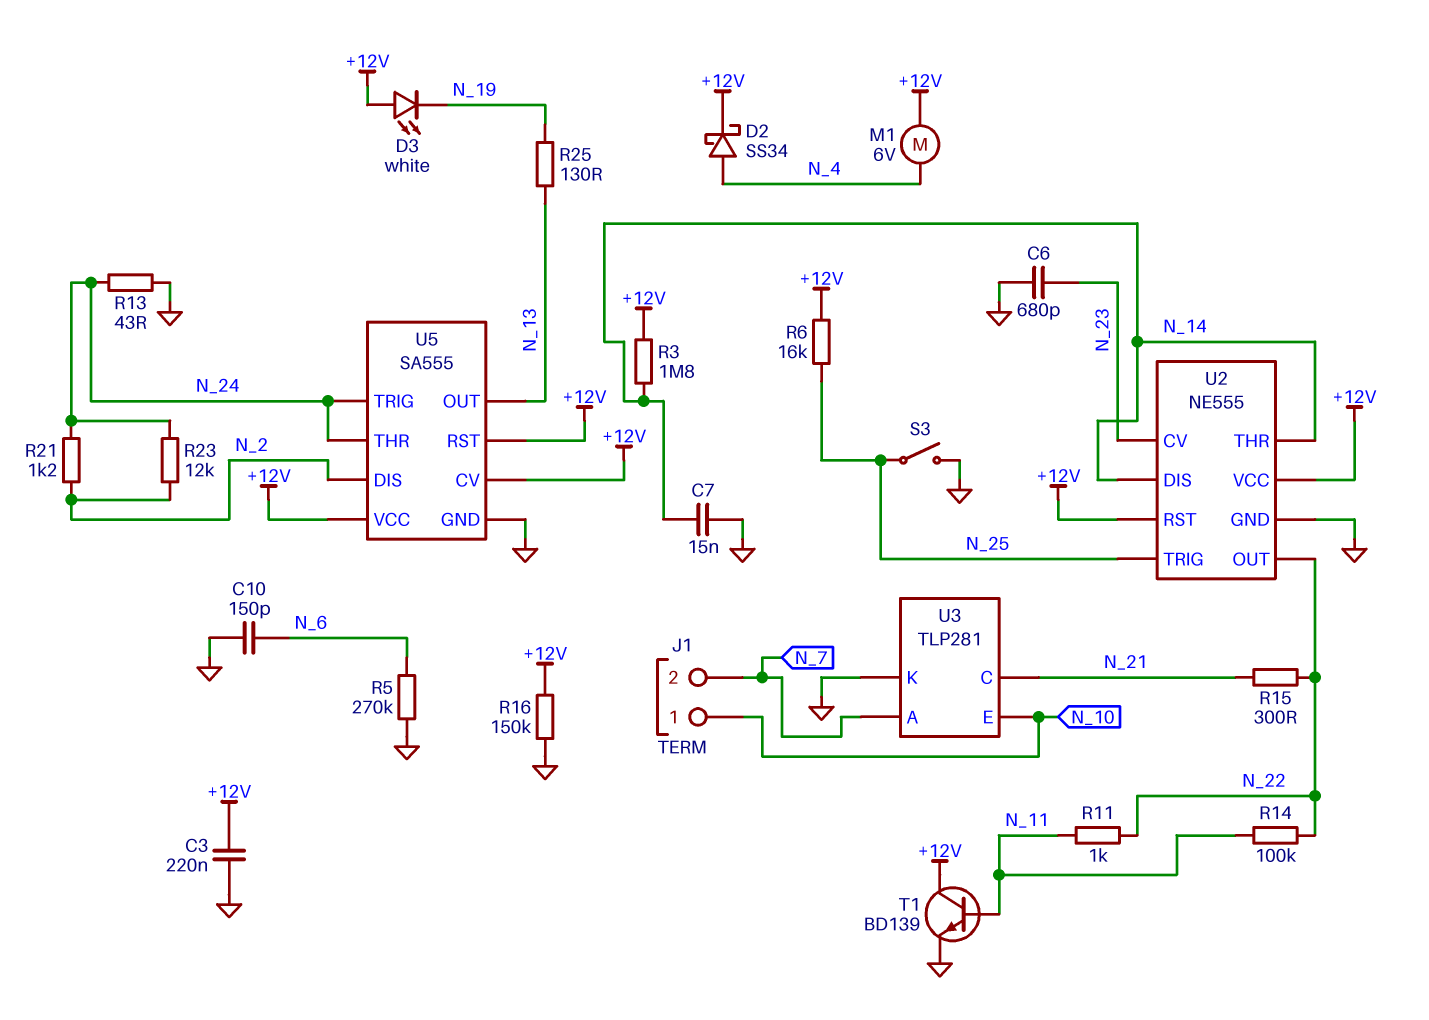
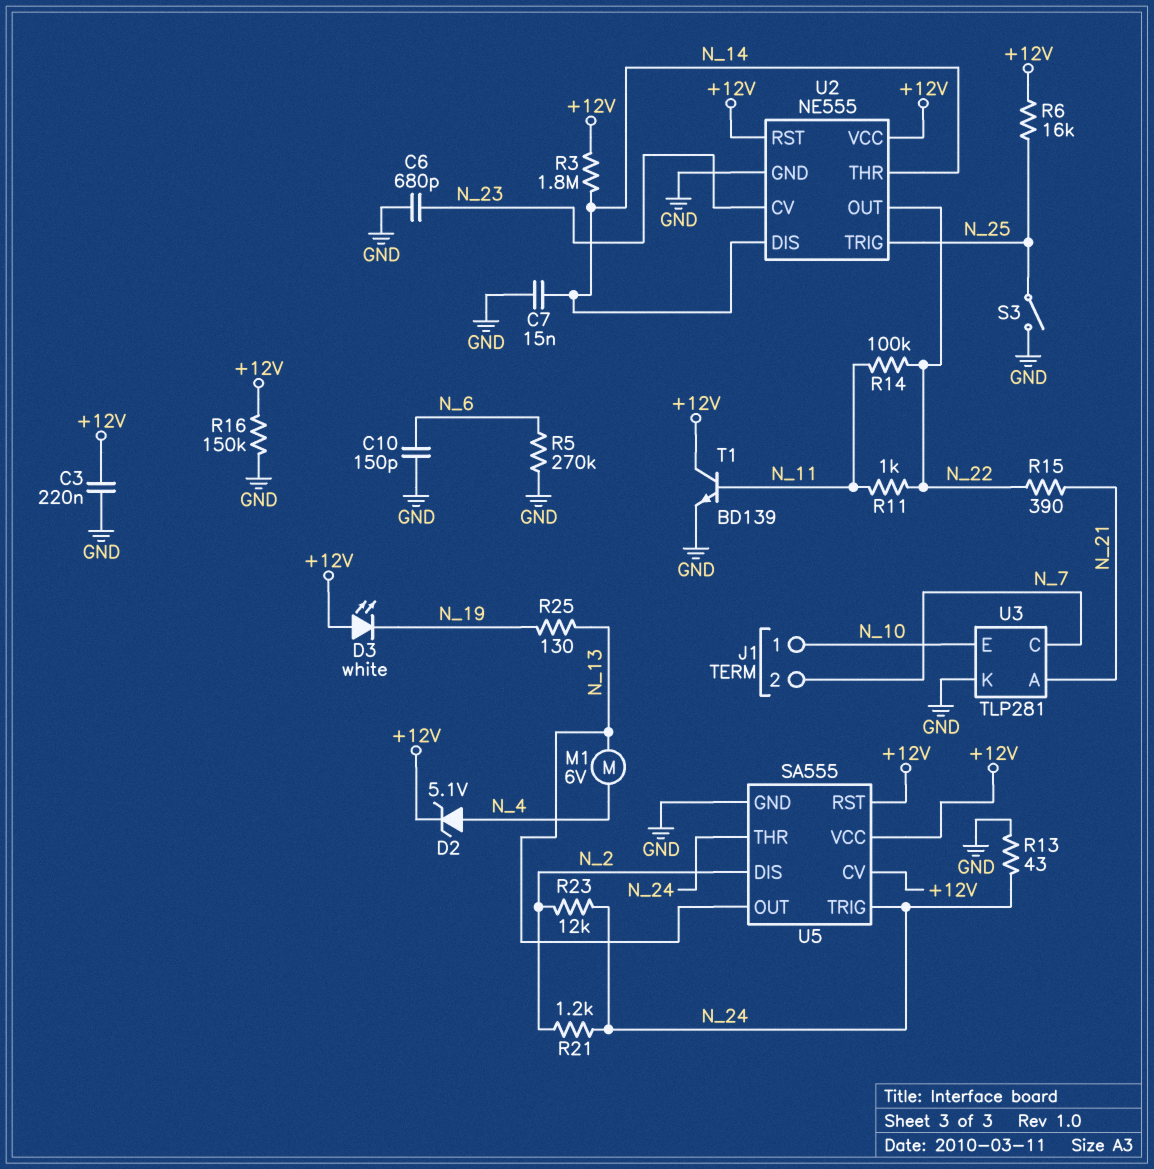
D2: schottky SS34 (A N_4, K +12V) -> zener 5.1V (A N_4, K +12V)
M1: motor 6V (+12V, N_4) -> motor 6V (N_4, N_13)
R15: 300 (N_21, N_22) -> 390 (N_21, N_22)
U3 pin A: N_7 -> N_21
U3 pin C: N_21 -> N_7

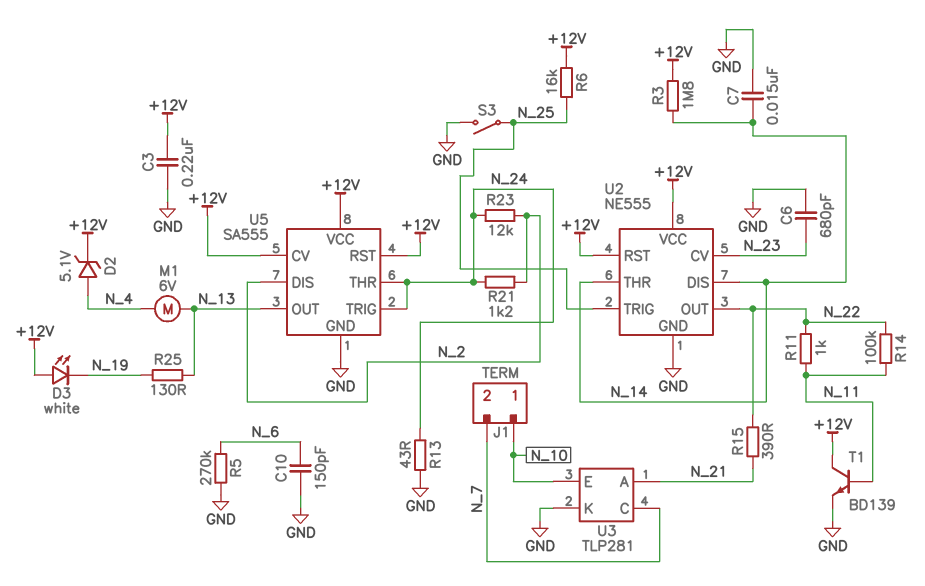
R16: 150k (+12V, GND) -> none

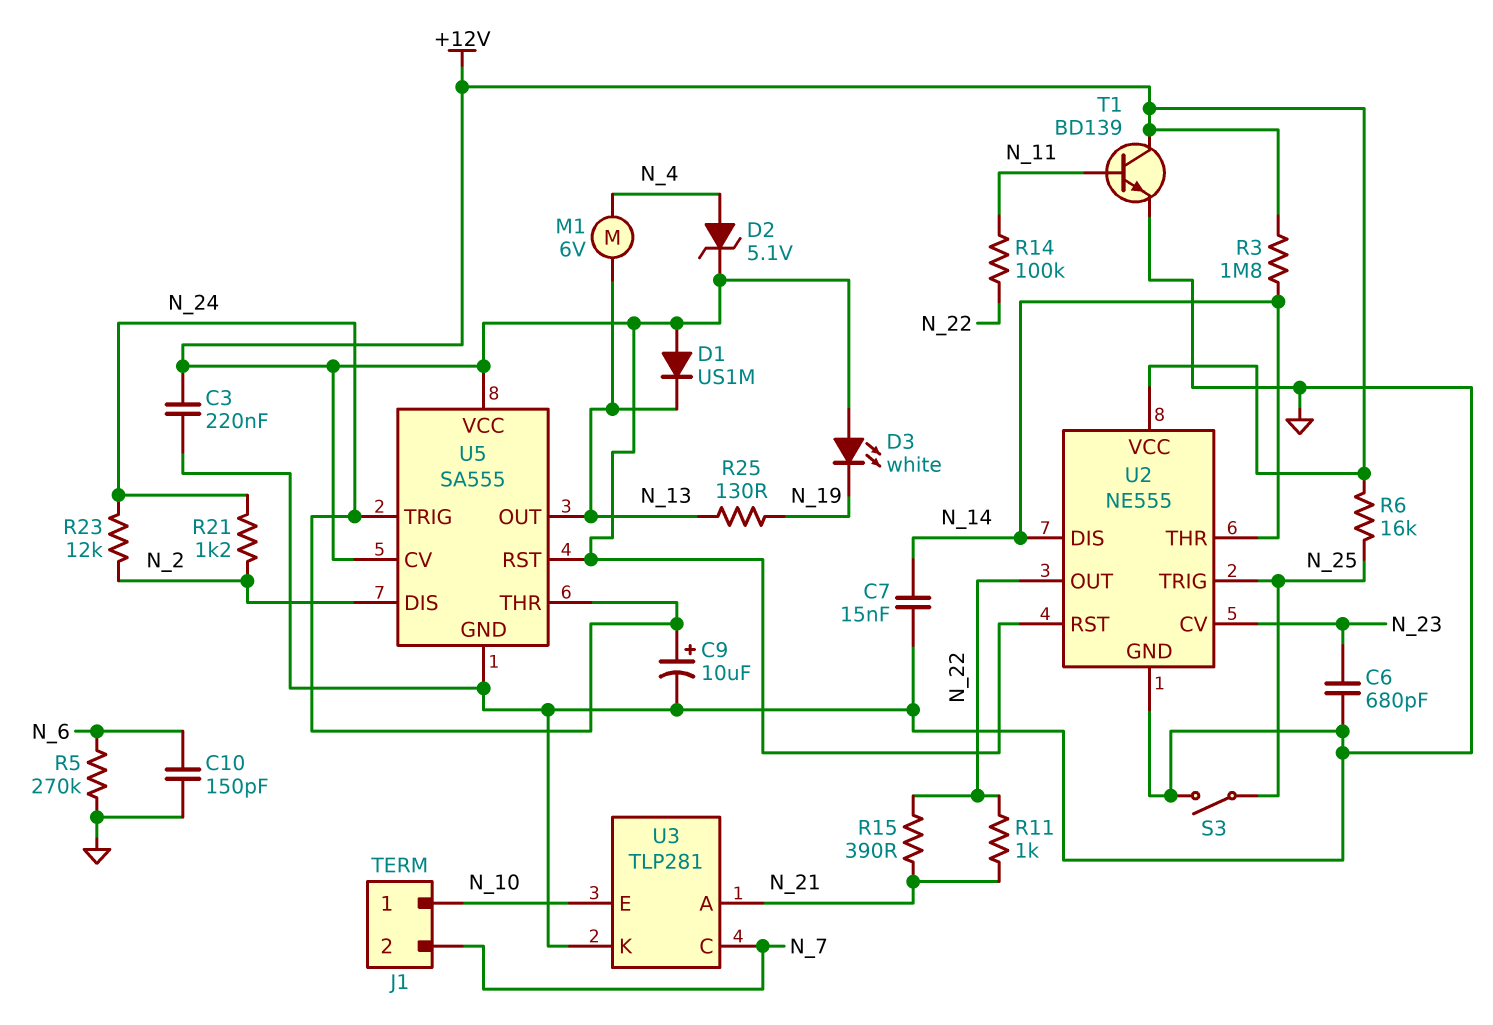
C9: none -> 10uF (plus N_24, minus GND)
D1: none -> diode US1M (A +12V, K N_13)
R11: 1k (N_11, N_22) -> 1k (N_21, N_22)
R13: 43 (GND, N_24) -> none

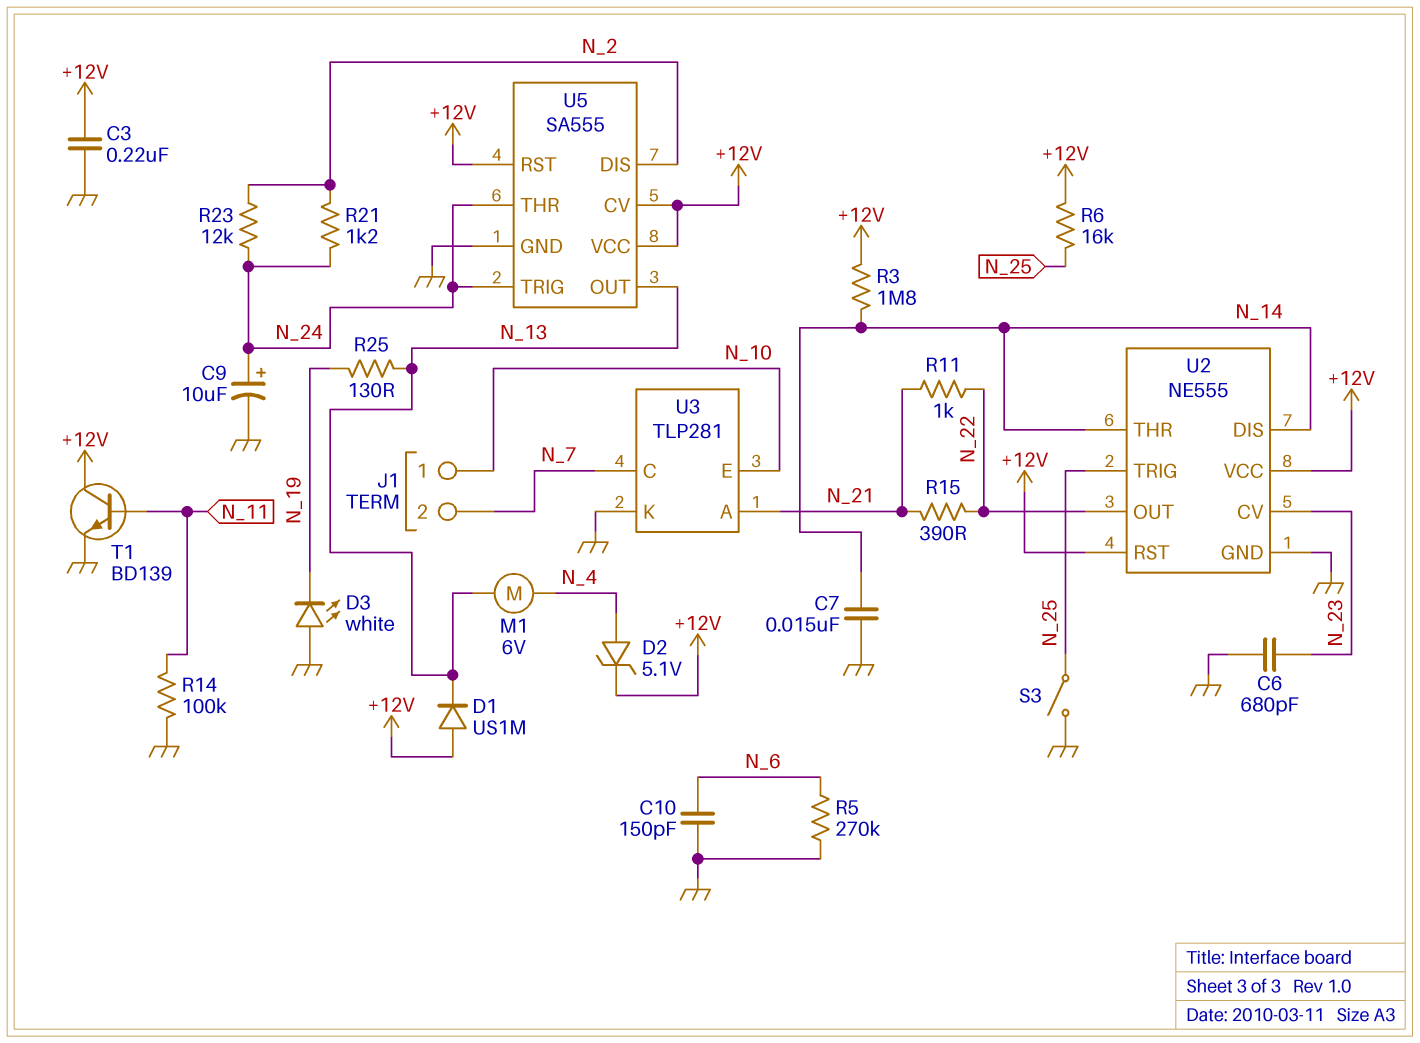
D3: LED white (A +12V, K N_19) -> LED white (A GND, K N_19)
R14: 100k (N_11, N_22) -> 100k (GND, N_11)

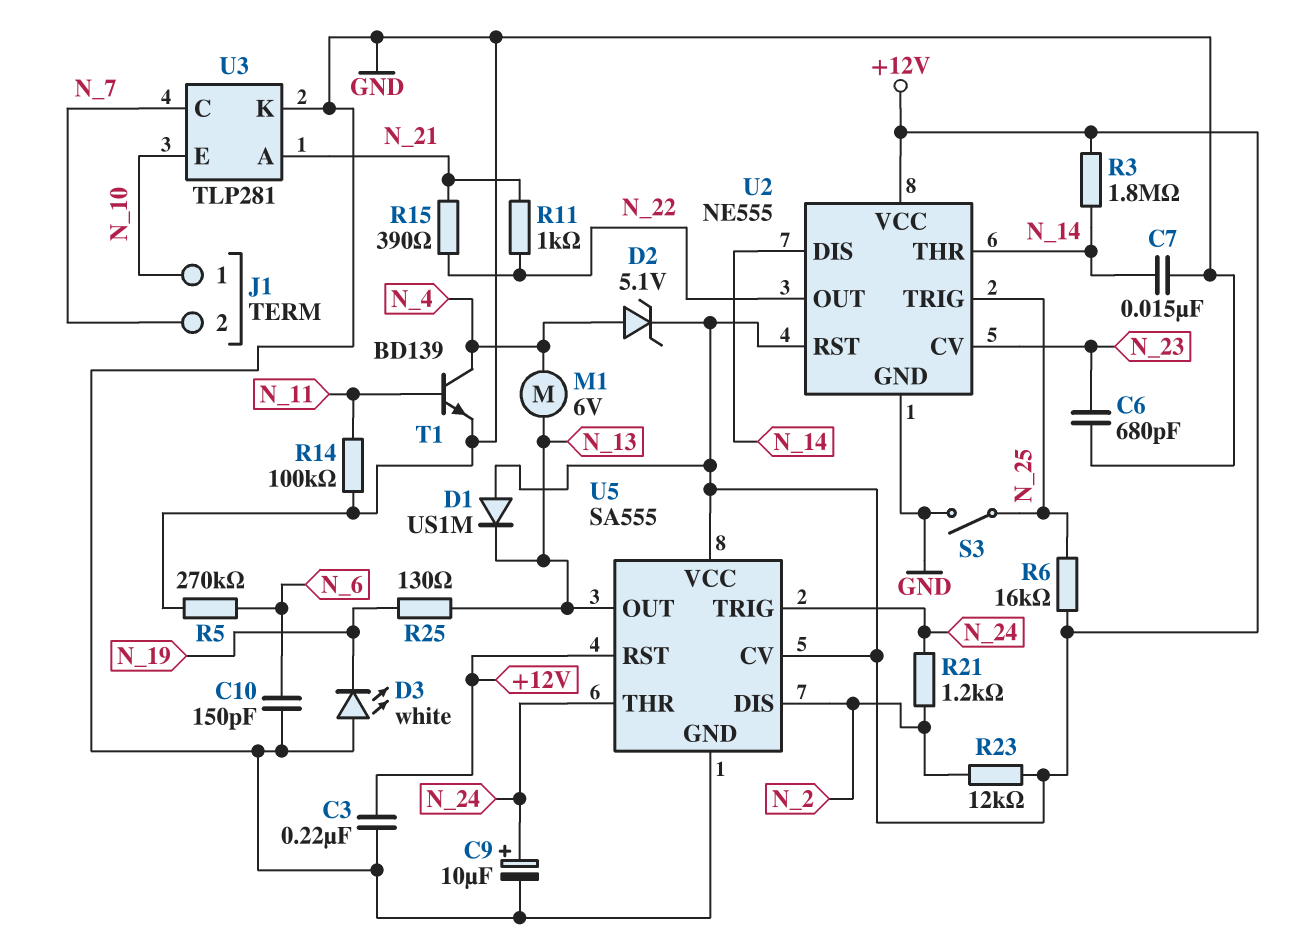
R23: 12k (N_2, N_24) -> 12k (+12V, N_2)
T1: NPN BD139 (B N_11, C +12V, E GND) -> NPN BD139 (B N_11, C N_4, E GND)

